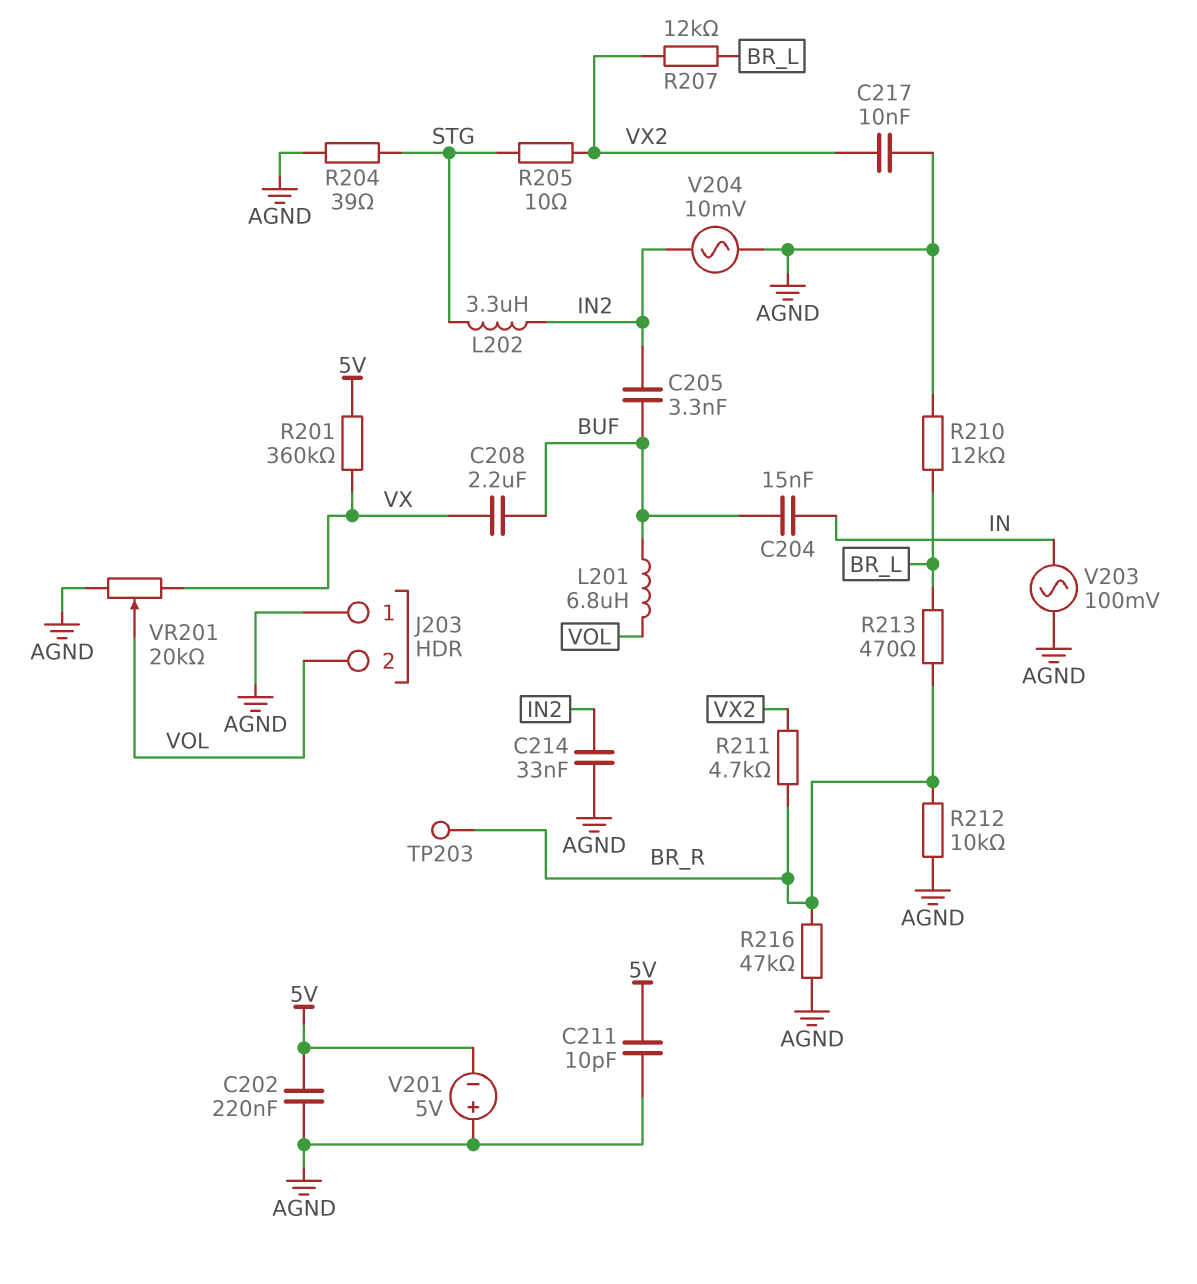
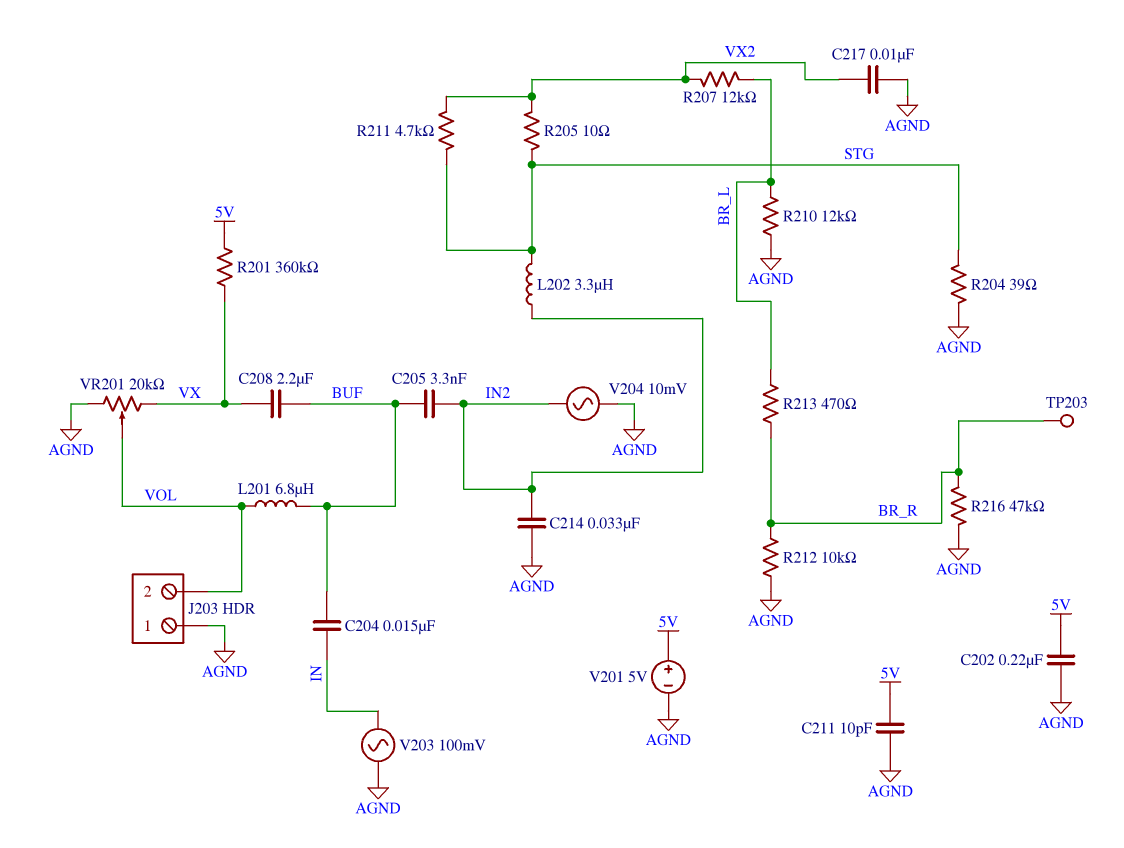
R211: 4.7k (BR_R, VX2) -> 4.7k (STG, VX2)
V201: 5V (plus AGND, minus 5V) -> 5V (plus 5V, minus AGND)

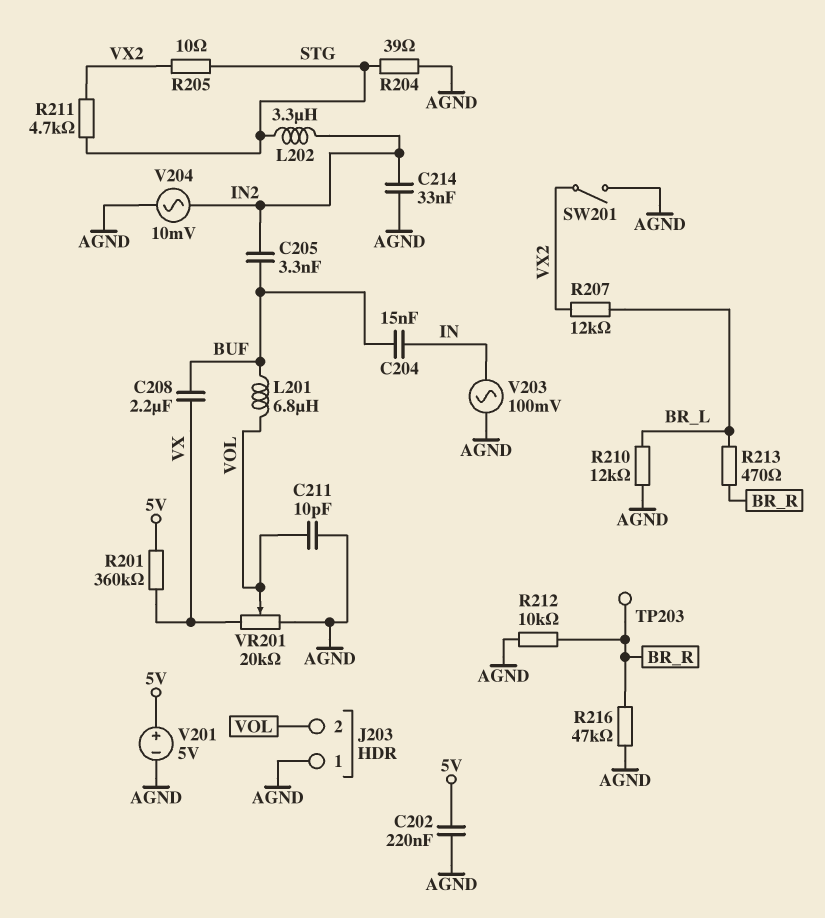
C211: 10pF (5V, AGND) -> 10pF (AGND, VOL)
C217: 10nF (AGND, VX2) -> none
SW201: none -> switch (AGND, VX2)

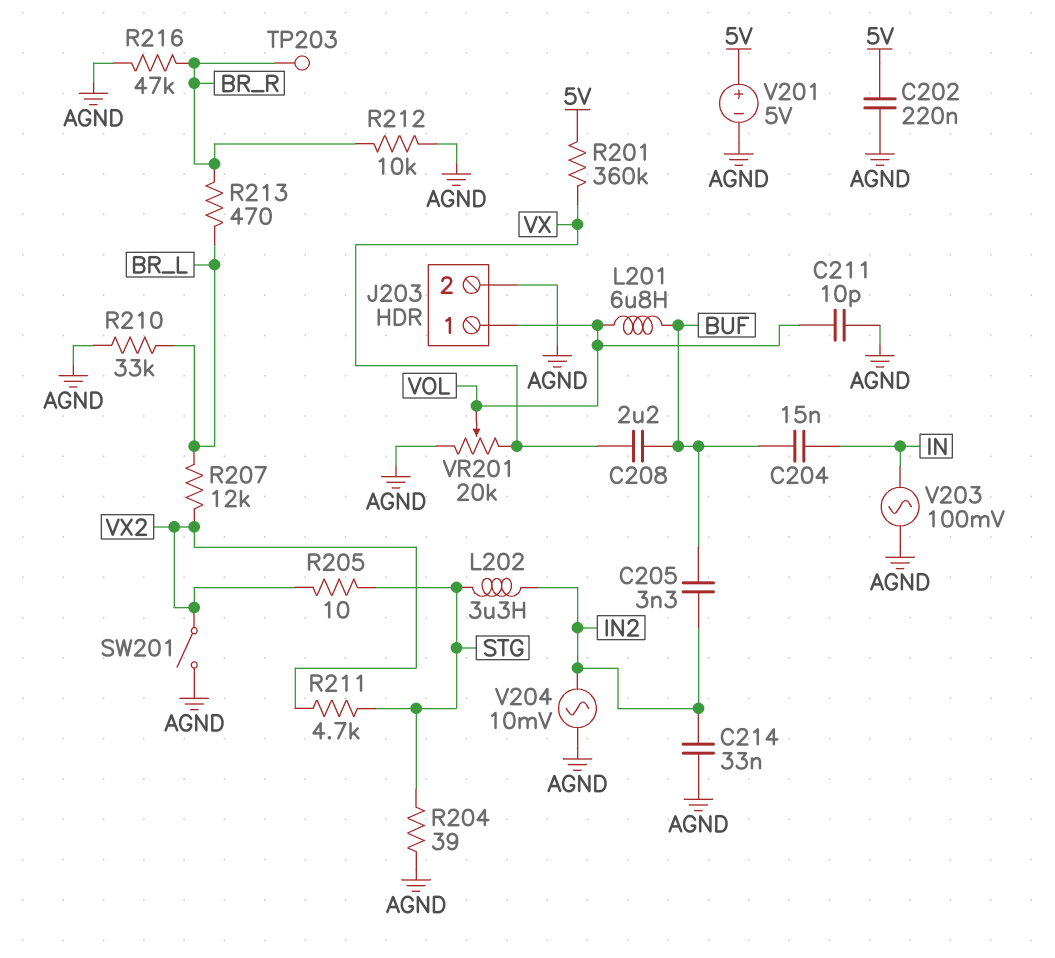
J203 pin 1: AGND -> VOL
J203 pin 2: VOL -> AGND
R210: 12k (AGND, BR_L) -> 33k (AGND, BR_L)

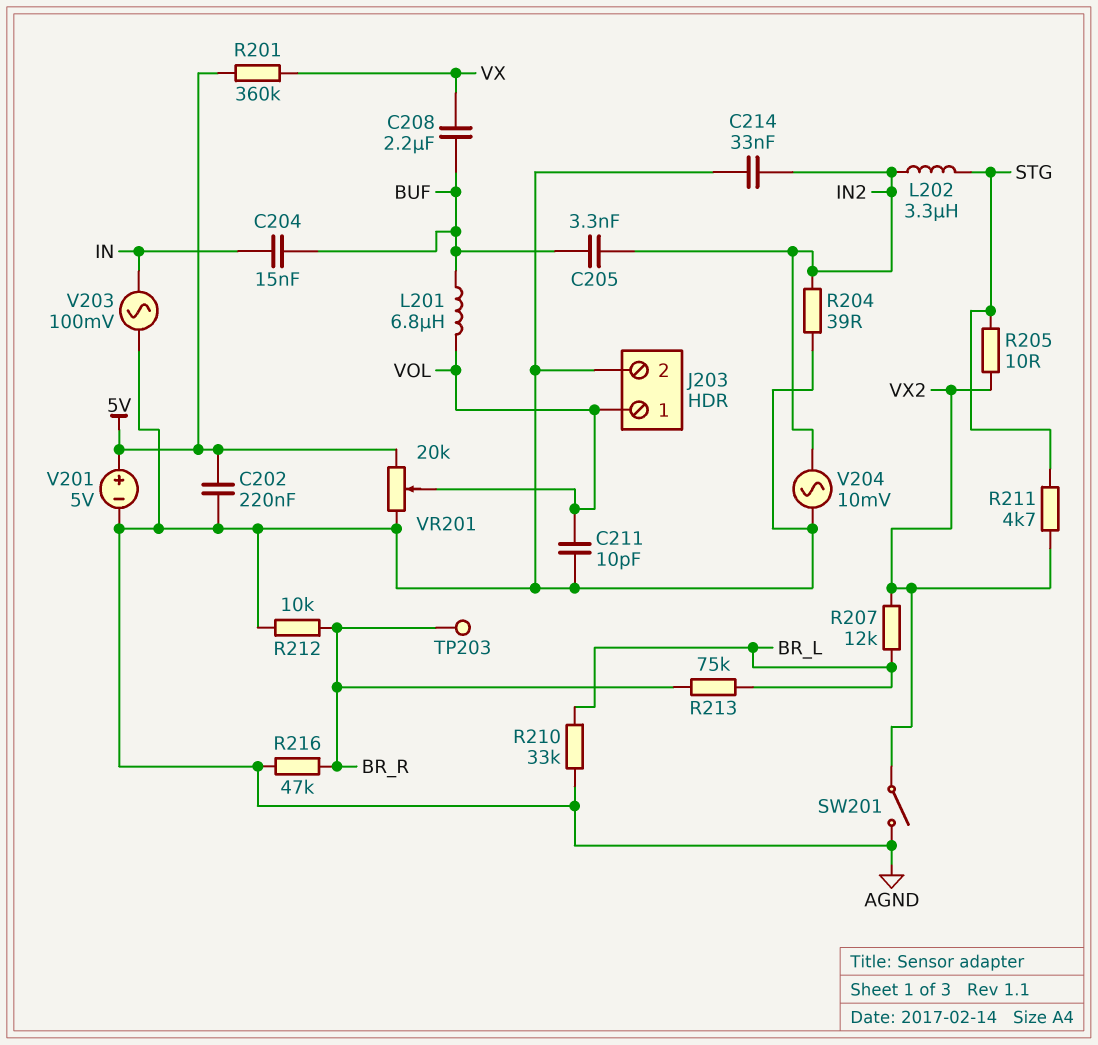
R204: 39 (AGND, STG) -> 39 (AGND, IN2)
R213: 470 (BR_L, BR_R) -> 75k (BR_L, BR_R)
VR201: 20k (AGND, VX, wiper VOL) -> 20k (5V, AGND, wiper VOL)

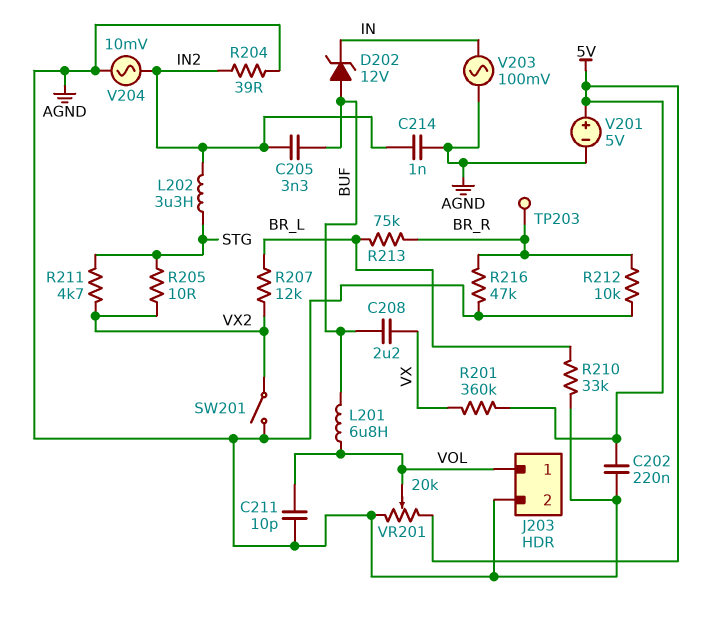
C204: 15nF (BUF, IN) -> none
C214: 33nF (AGND, IN2) -> 1nF (AGND, IN2)
D202: none -> zener 12V (A BUF, K IN)

